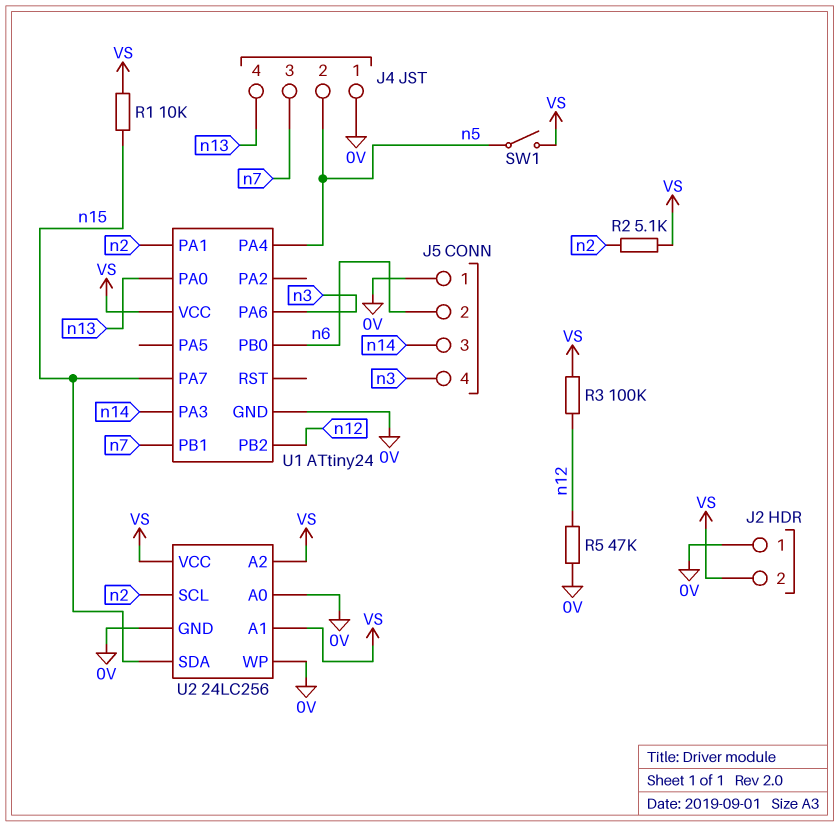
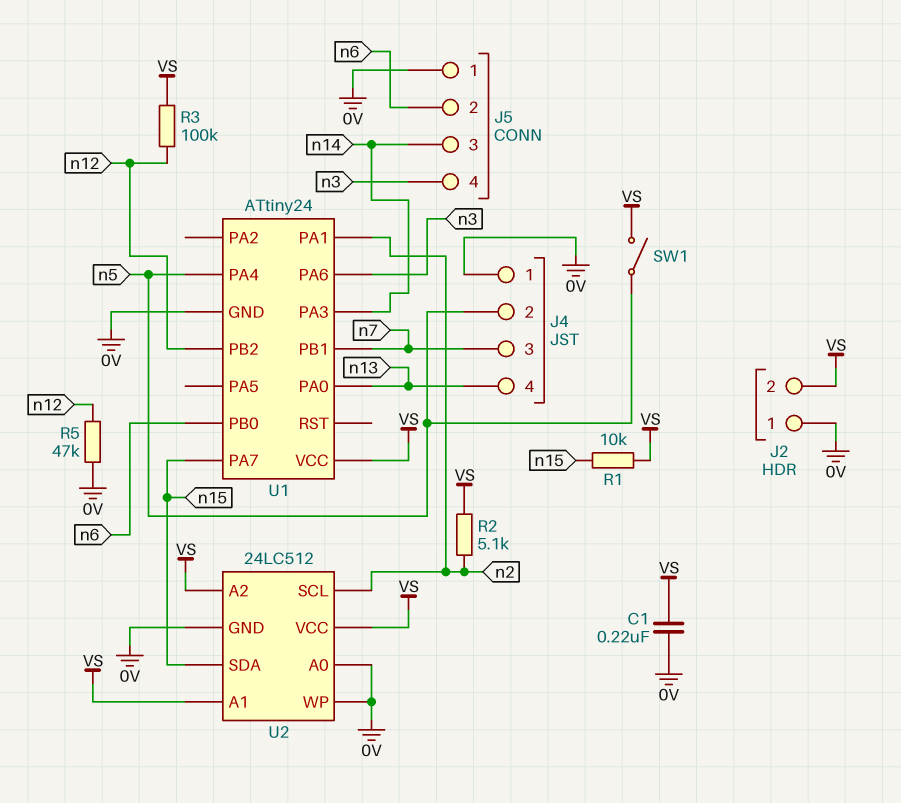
C1: none -> 220nF (0V, VS)
U2: 24LC256 -> 24LC512

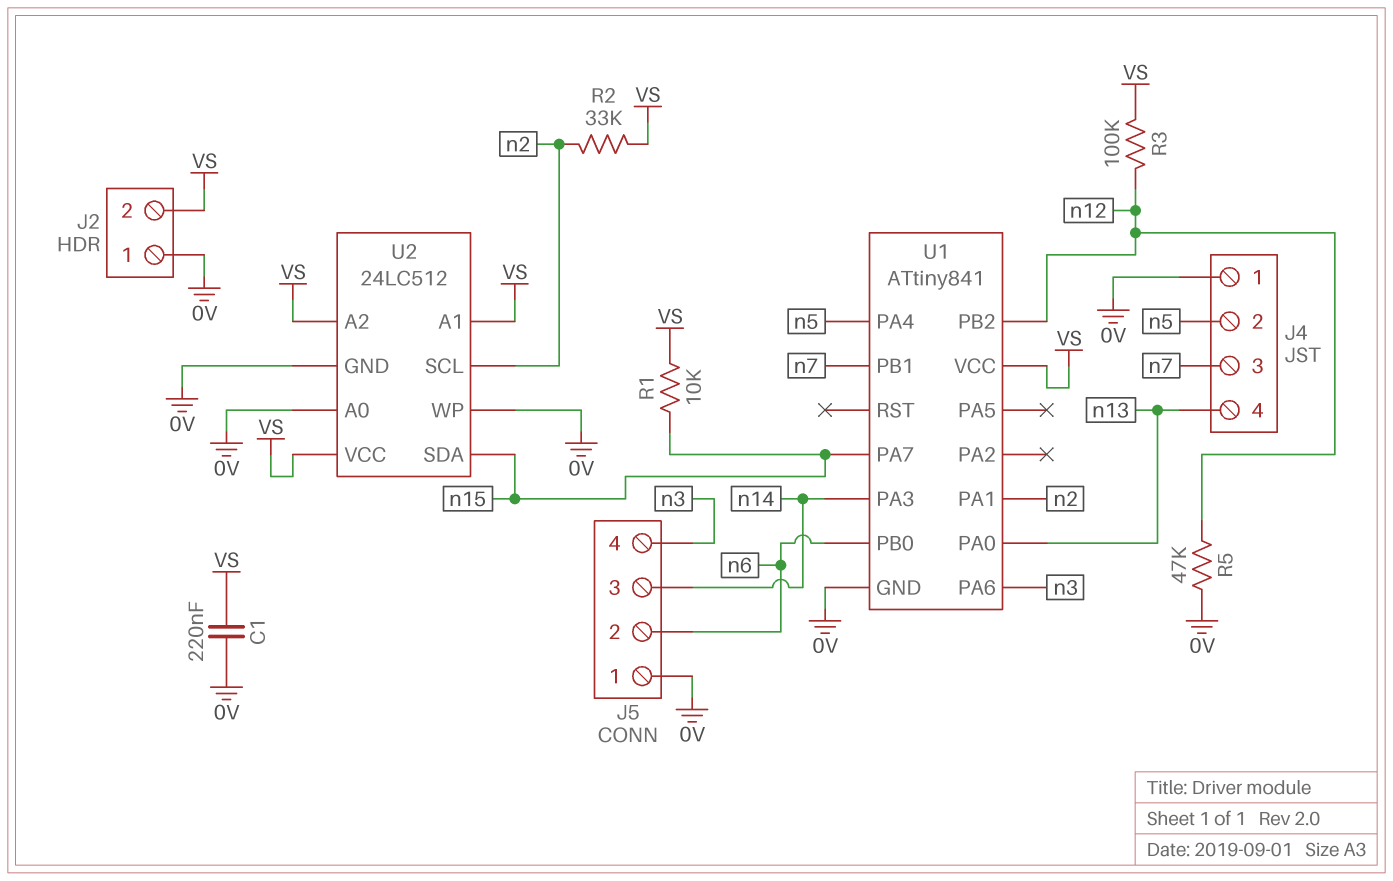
R2: 5.1k (VS, n2) -> 33k (VS, n2)
SW1: switch (VS, n5) -> none
U1: ATtiny24 -> ATtiny841

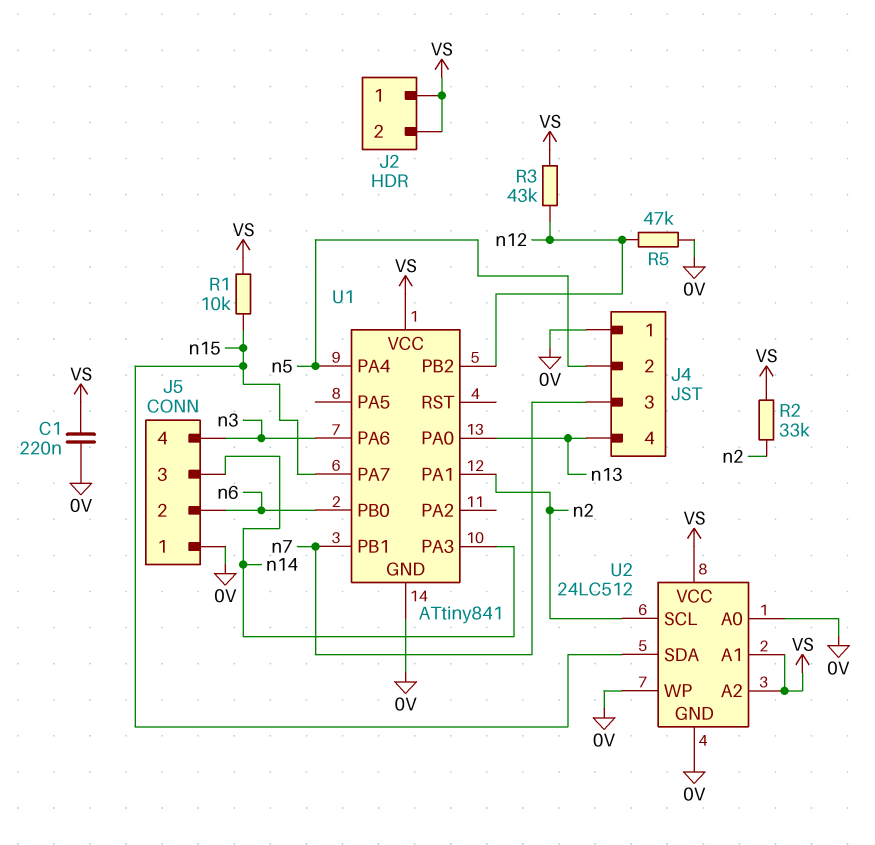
J2 pin 1: 0V -> VS
R3: 100k (VS, n12) -> 43k (VS, n12)

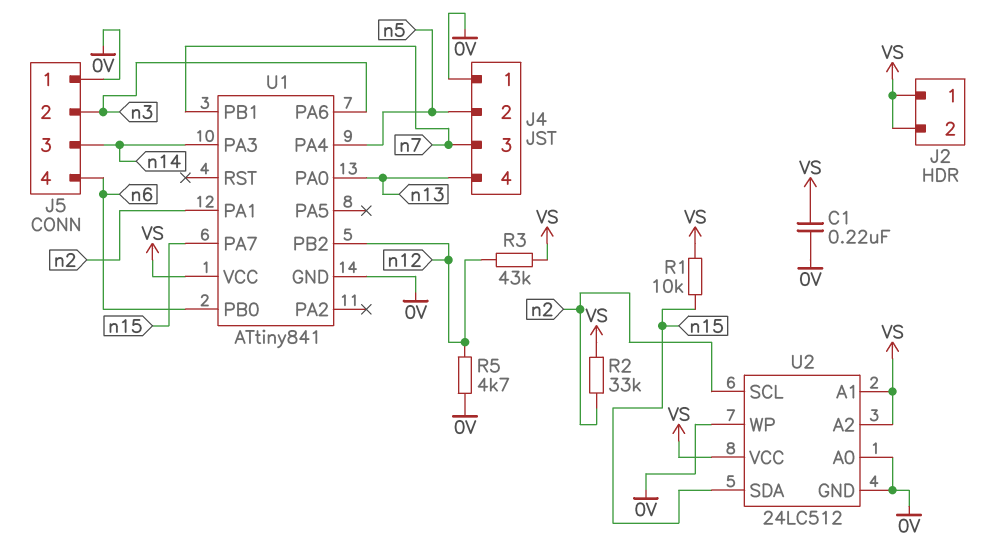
J5 pin 2: n6 -> n3
J5 pin 4: n3 -> n6
R5: 47k (0V, n12) -> 4.7k (0V, n12)

